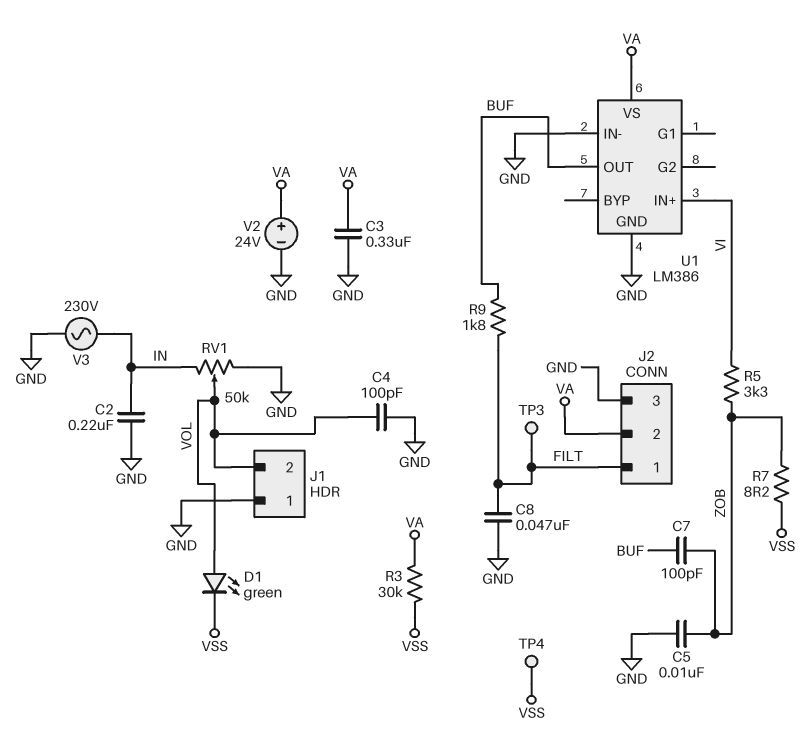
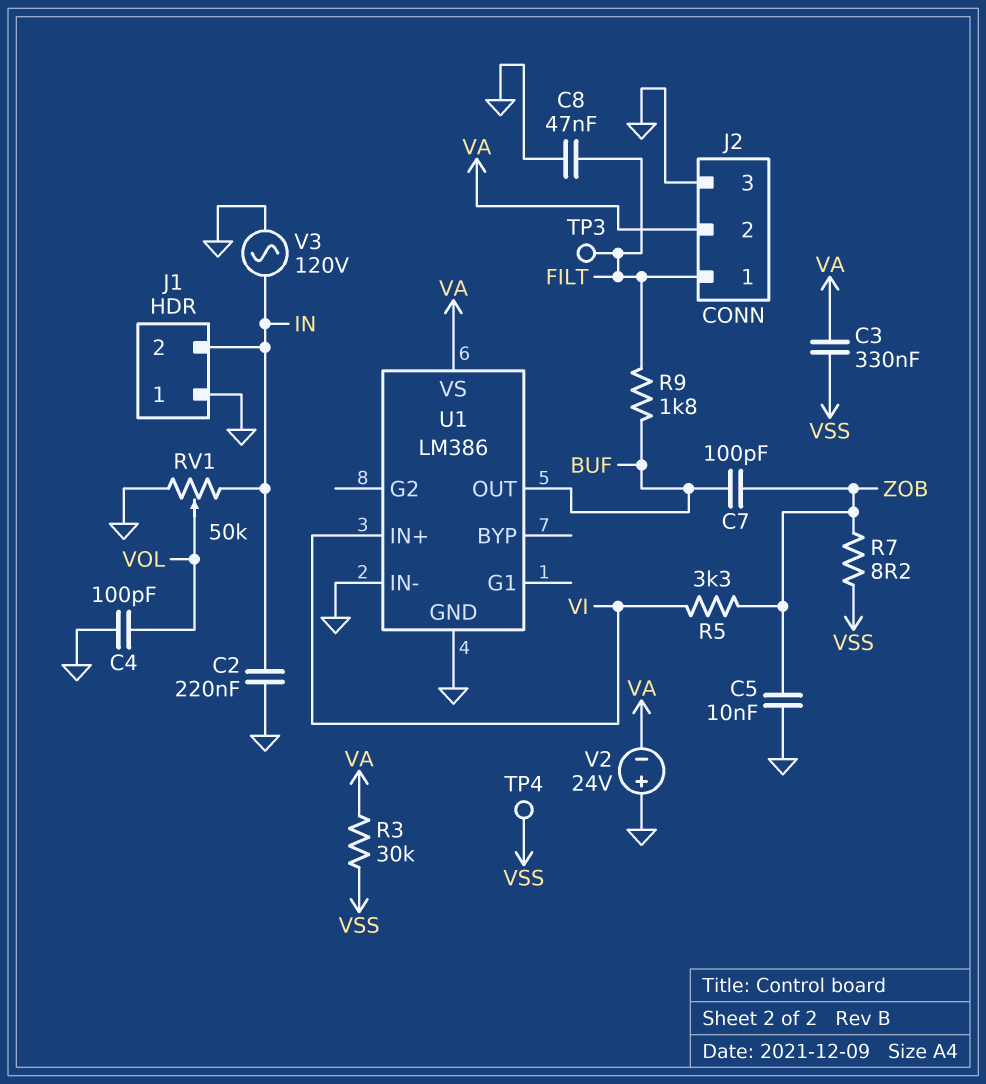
C3: 330nF (GND, VA) -> 330nF (VA, VSS)
D1: LED green (A VOL, K VSS) -> none
J1 pin 2: VOL -> IN
V2: 24V (plus VA, minus GND) -> 24V (plus GND, minus VA)
V3: AC 230V (GND, IN) -> AC 120V (GND, IN)

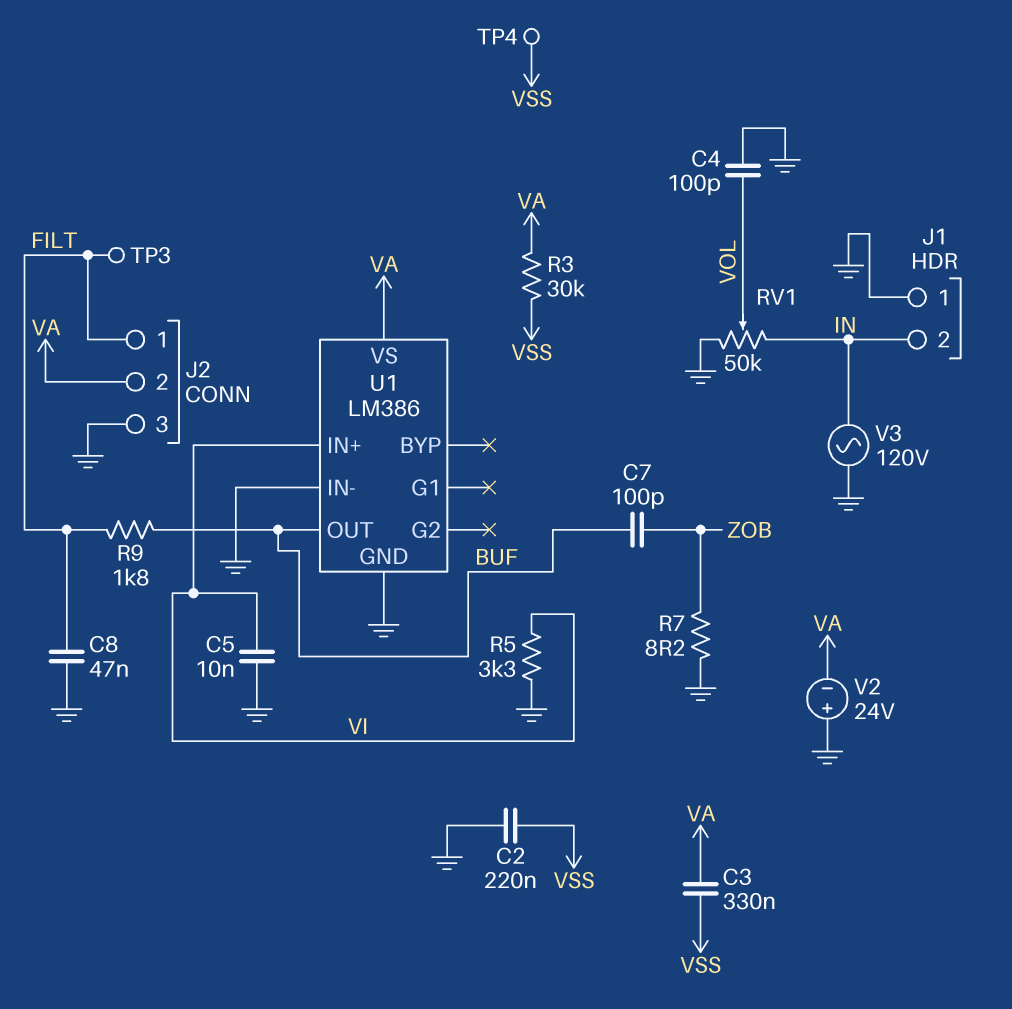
C2: 220nF (GND, IN) -> 220nF (GND, VSS)
C5: 10nF (GND, ZOB) -> 10nF (GND, VI)
R5: 3.3k (VI, ZOB) -> 3.3k (GND, VI)
R7: 8.2 (VSS, ZOB) -> 8.2 (GND, ZOB)

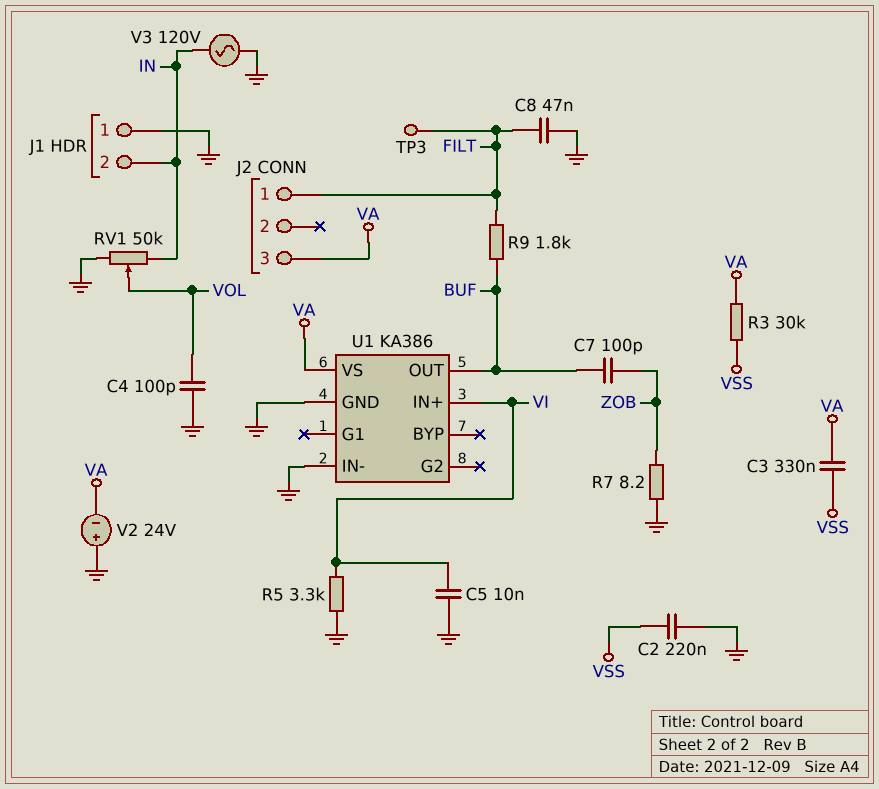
J2 pin 2: VA -> none
J2 pin 3: GND -> VA
TP4: test point (VSS) -> none
U1: LM386 -> KA386

